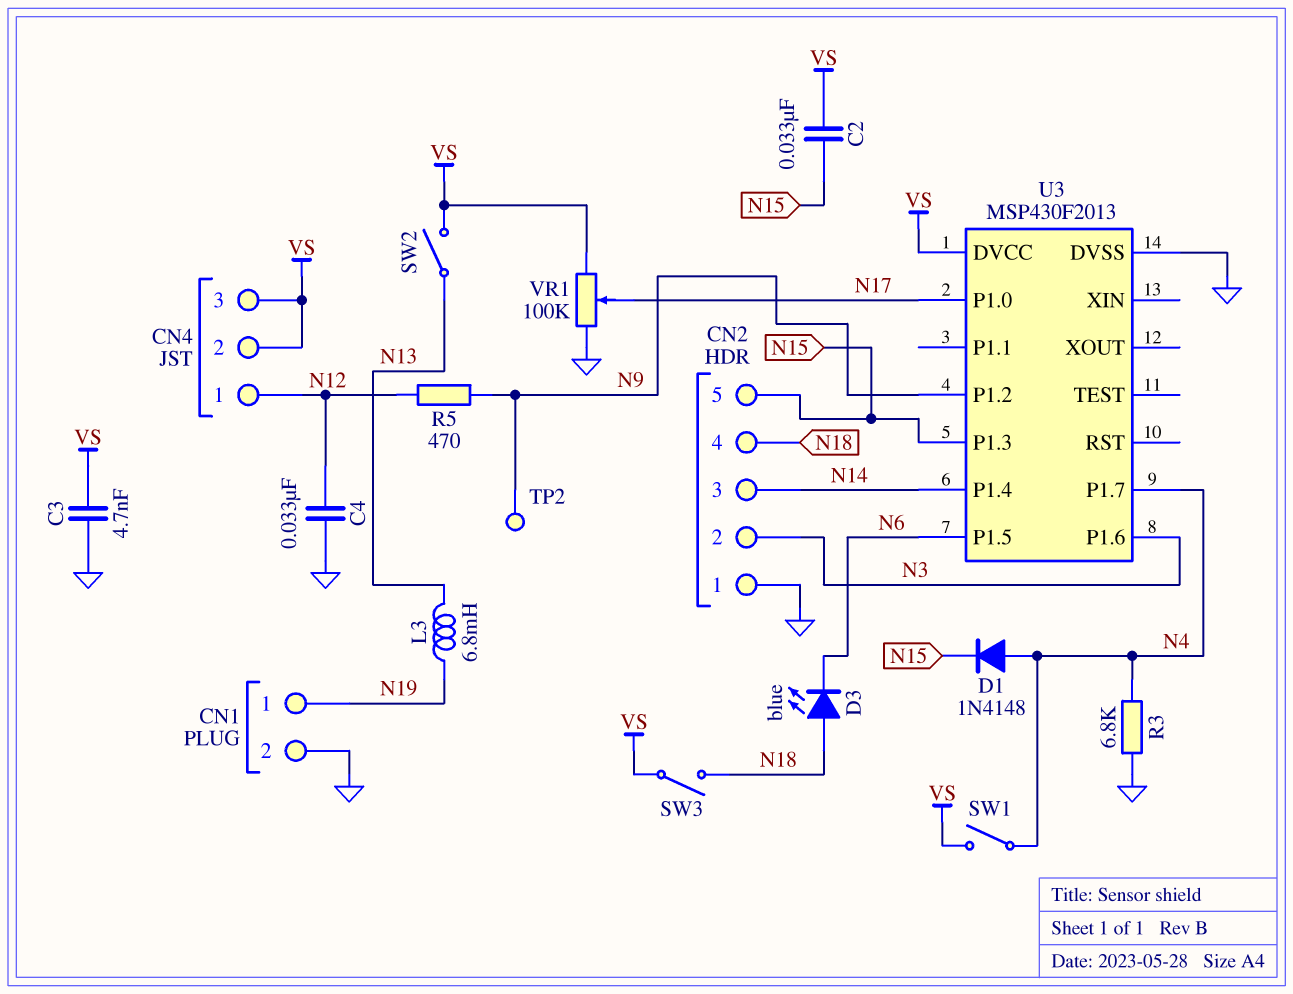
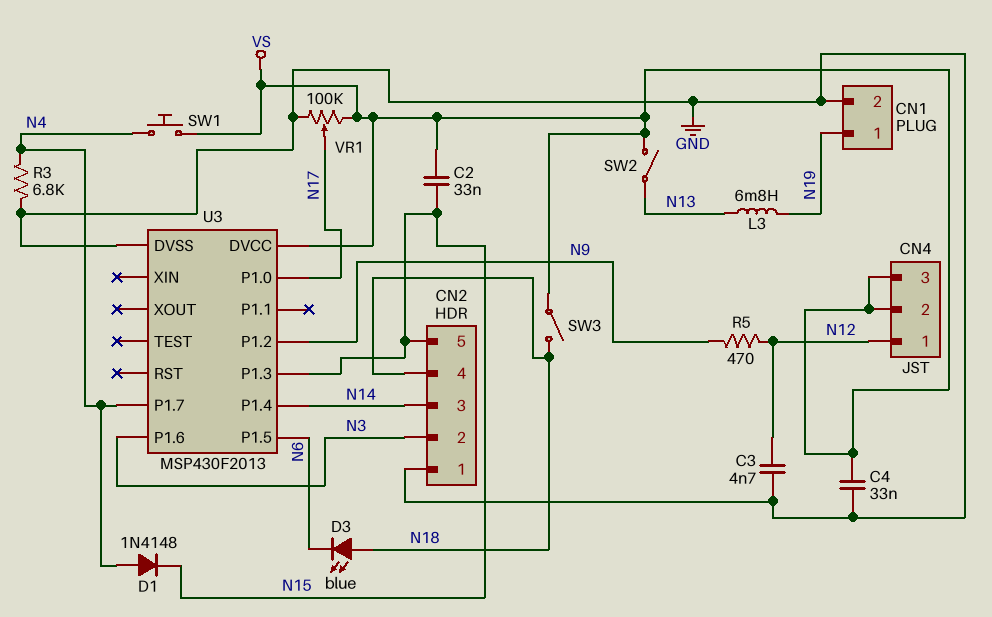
C3: 4.7nF (GND, VS) -> 4.7nF (GND, N12)
C4: 33nF (GND, N12) -> 33nF (GND, VS)
SW1: switch (N4, VS) -> button (N4, VS)
TP2: test point (N9) -> none

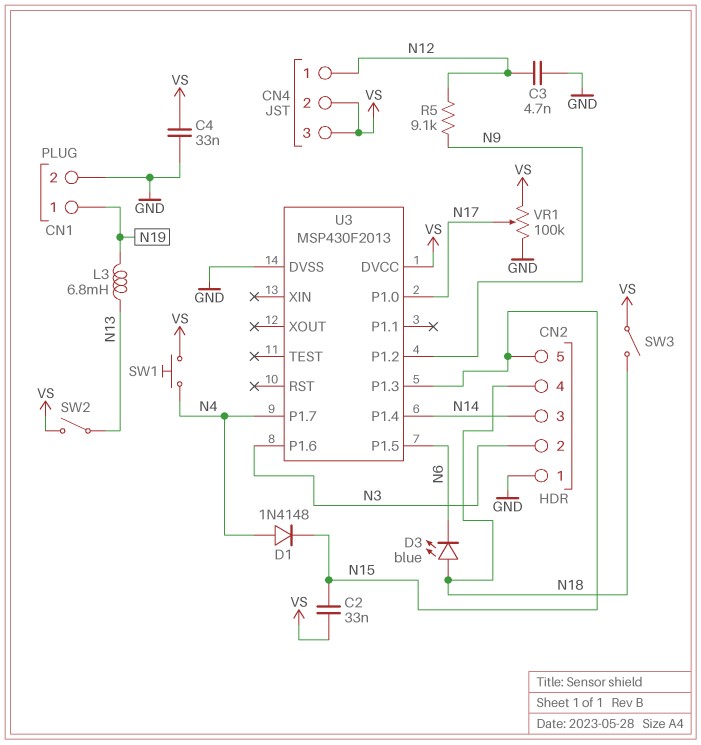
R3: 6.8k (GND, N4) -> none
R5: 470 (N9, N12) -> 9.1k (N9, N12)

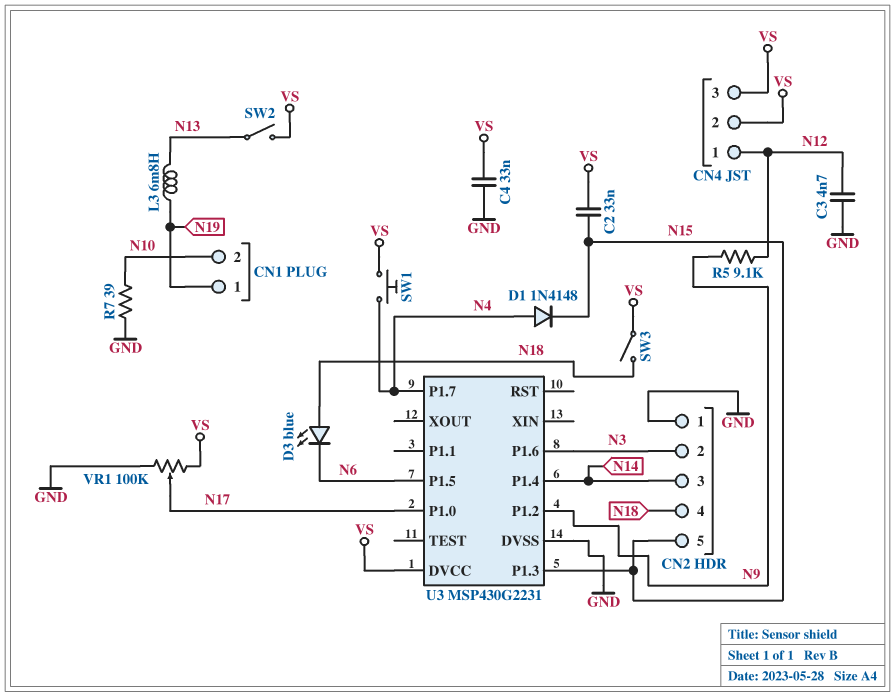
CN1 pin 2: GND -> N10
R7: none -> 39 (GND, N10)
U3: MSP430F2013 -> MSP430G2231

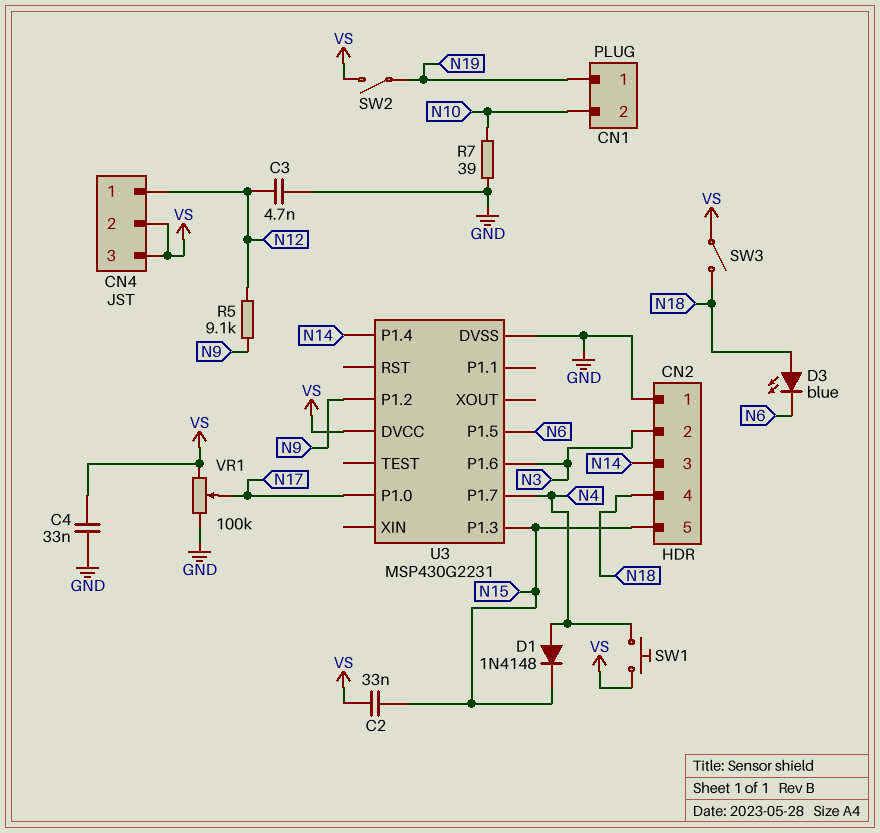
L3: 6.8mH (N13, N19) -> none
SW2: switch (N13, VS) -> switch (N19, VS)

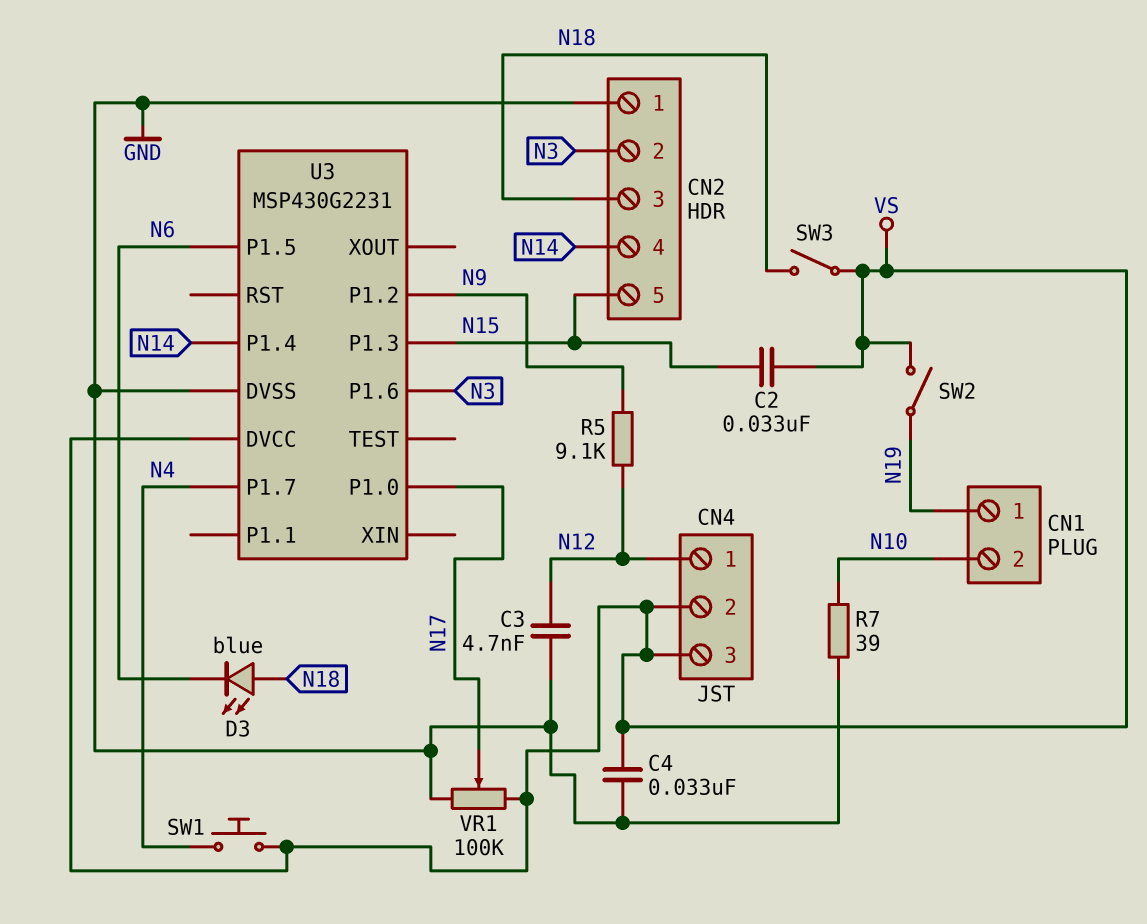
CN2 pin 3: N14 -> N18
CN2 pin 4: N18 -> N14
D1: diode 1N4148 (A N4, K N15) -> none

